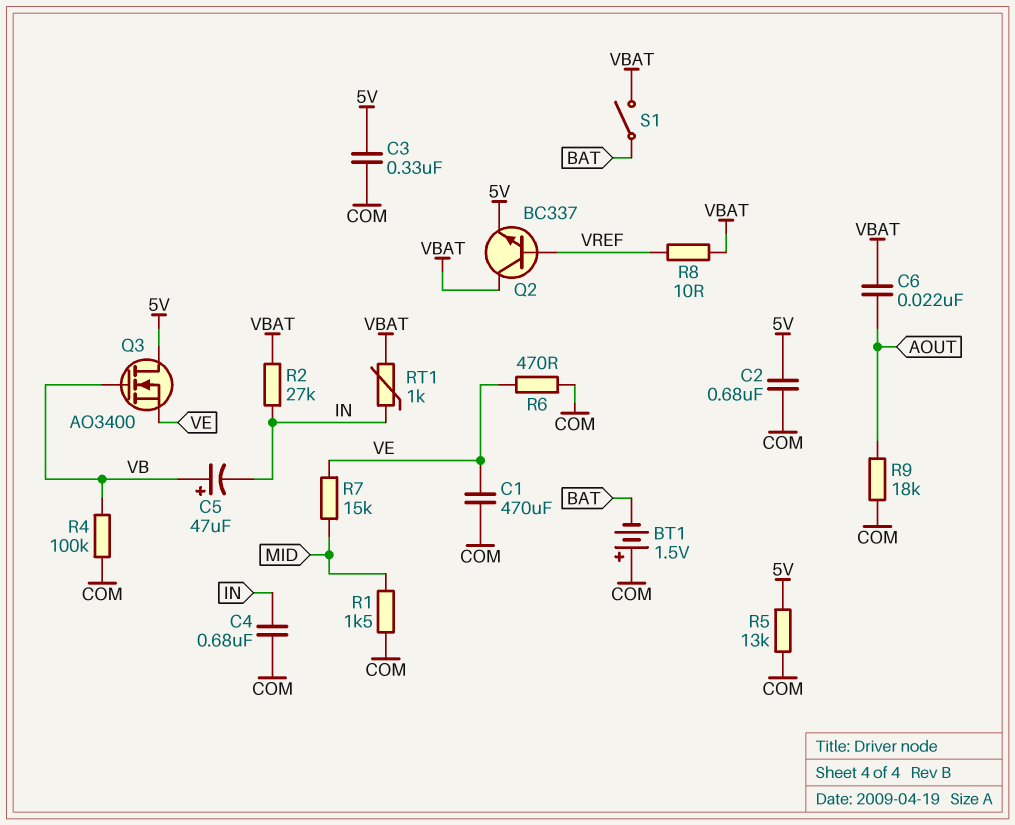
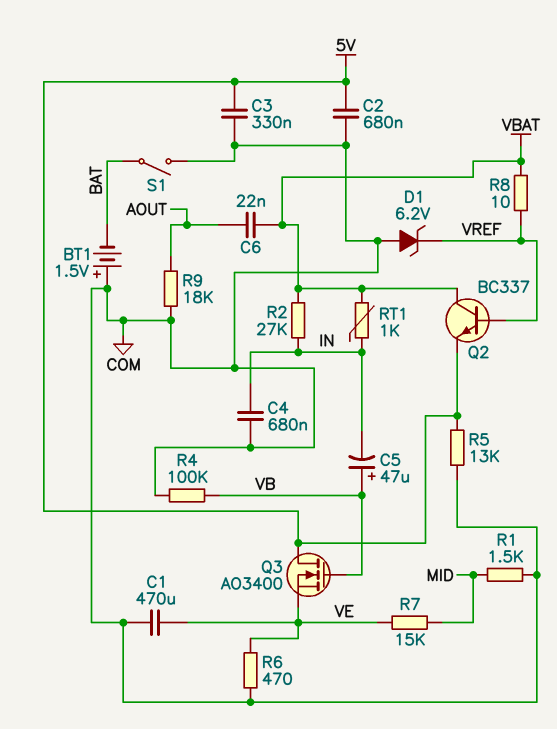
D1: none -> zener 6.2V (A COM, K VREF)
S1: switch (BAT, VBAT) -> switch (BAT, COM)

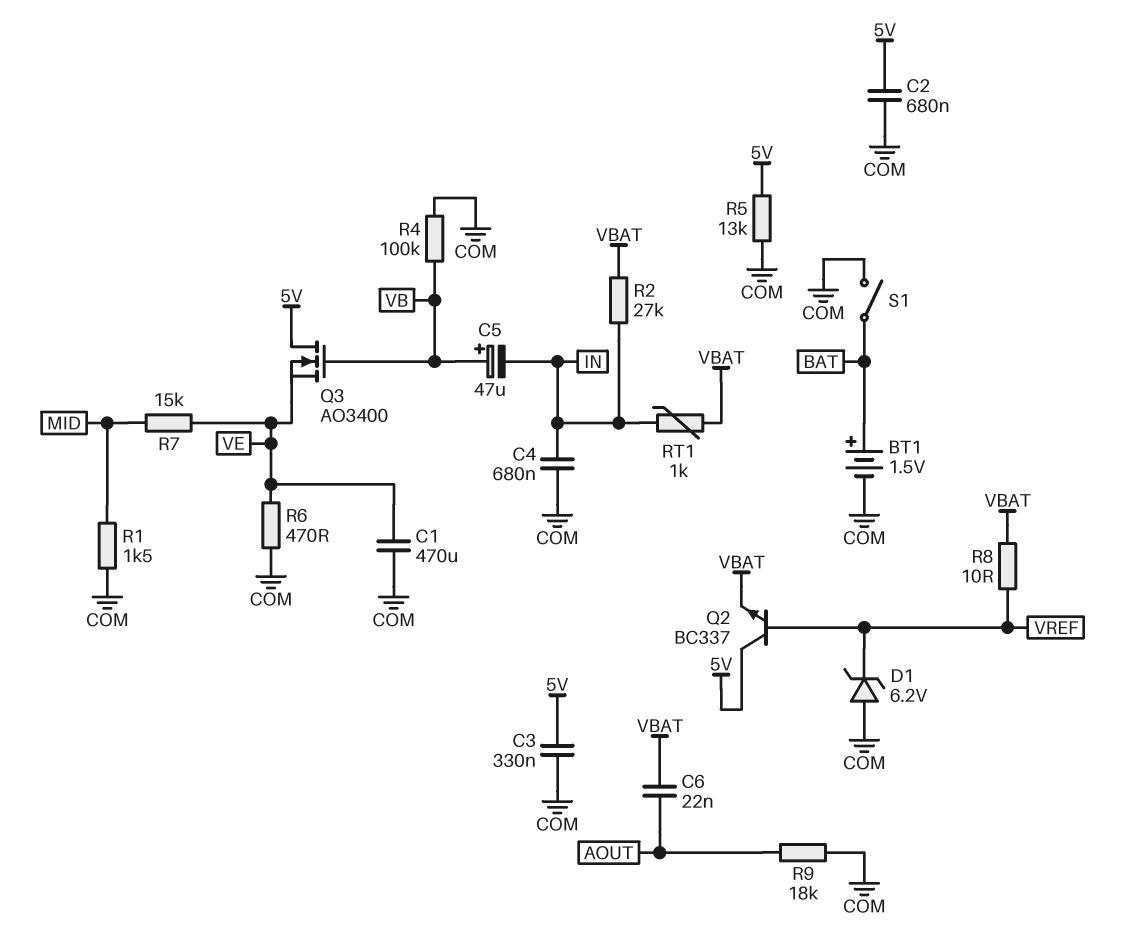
BT1: 1.5V (plus COM, minus BAT) -> 1.5V (plus BAT, minus COM)
Q2: NPN BC337 (B VREF, C VBAT, E 5V) -> NPN BC337 (B VREF, C 5V, E VBAT)

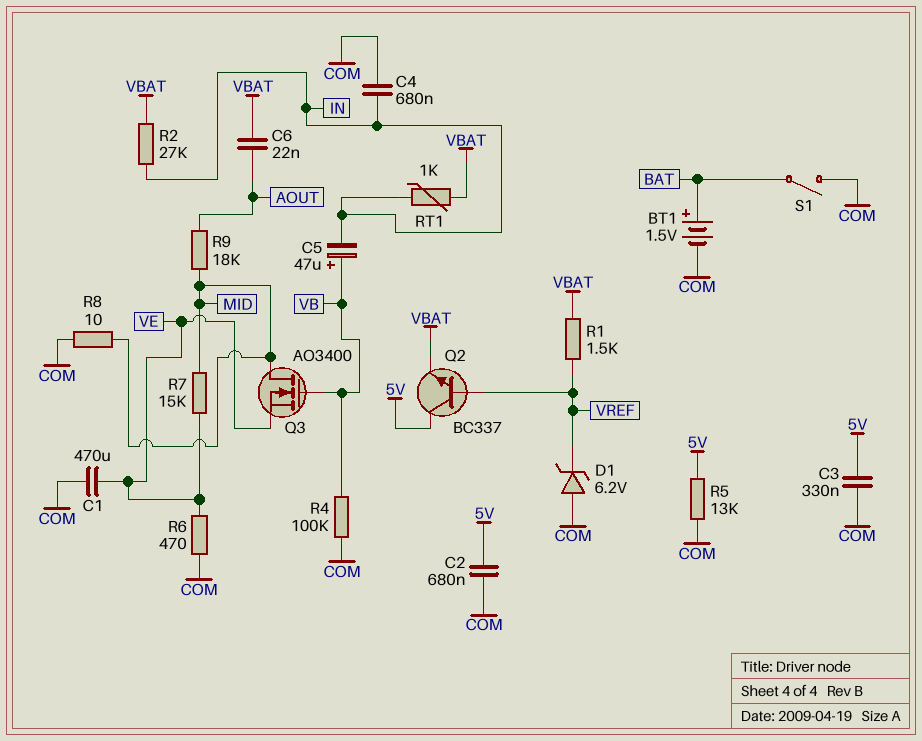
Q3: NMOS AO3400 (G VB, D 5V, S VE) -> NMOS AO3400 (G VB, D MID, S VE)
R1: 1.5k (COM, MID) -> 1.5k (VBAT, VREF)
R8: 10 (VBAT, VREF) -> 10 (COM, MID)
R9: 18k (AOUT, COM) -> 18k (AOUT, MID)

